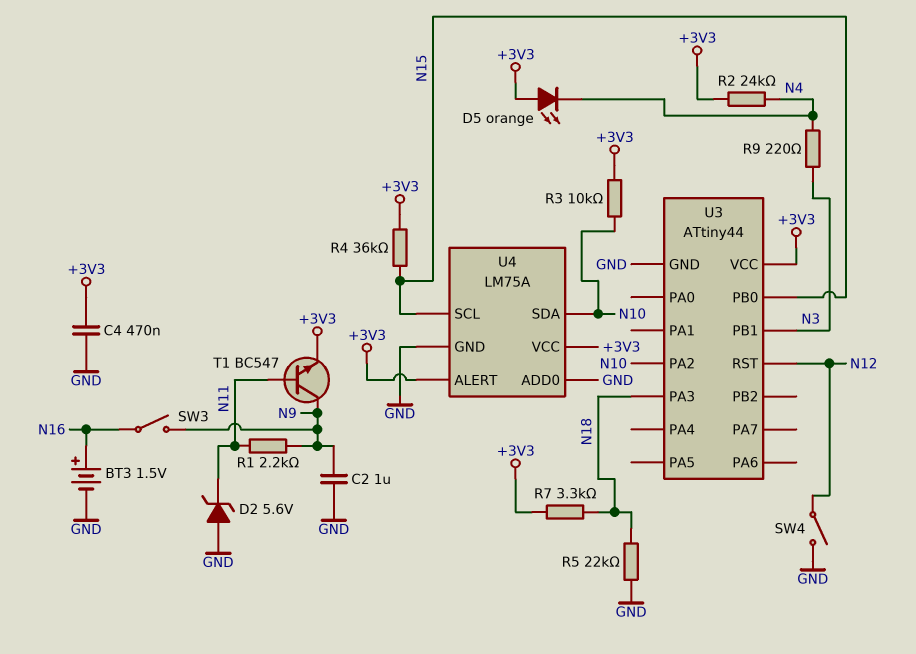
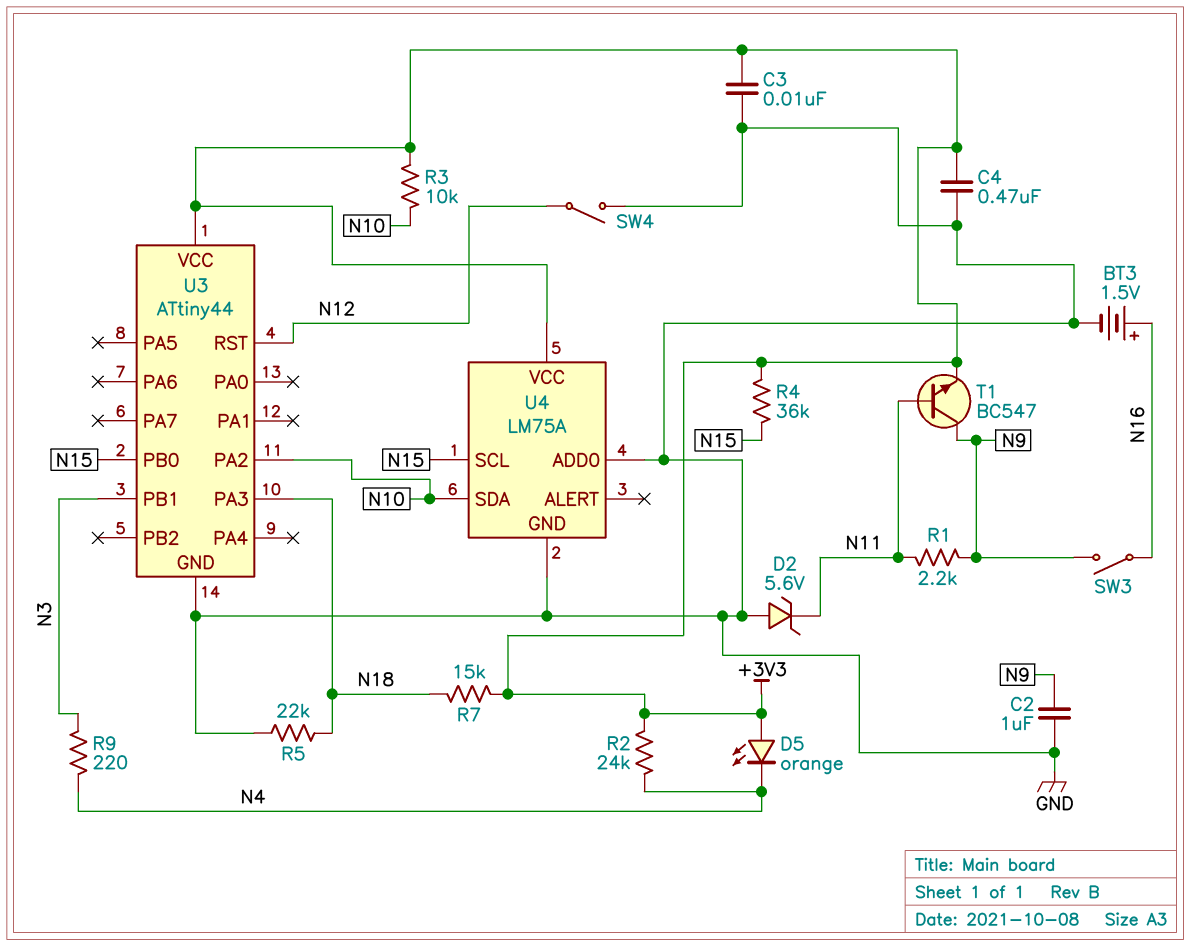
C3: none -> 10nF (+3V3, GND)
R7: 3.3k (+3V3, N18) -> 15k (+3V3, N18)
U4 pin ALERT: +3V3 -> none

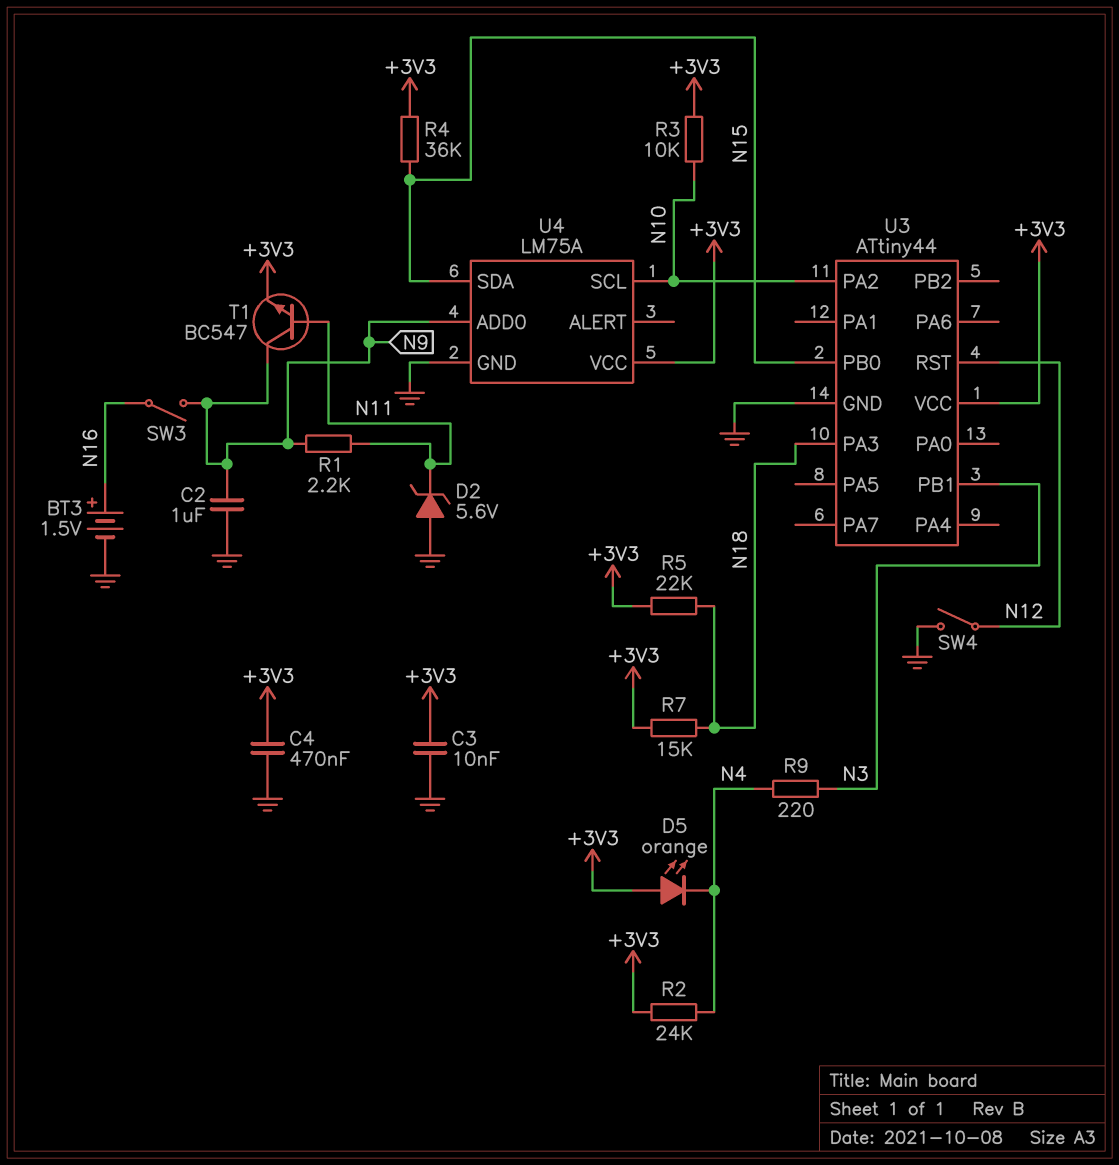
R5: 22k (GND, N18) -> 22k (+3V3, N18)
U4 pin ADD0: GND -> N9
U4 pin SCL: N15 -> N10
U4 pin SDA: N10 -> N15

